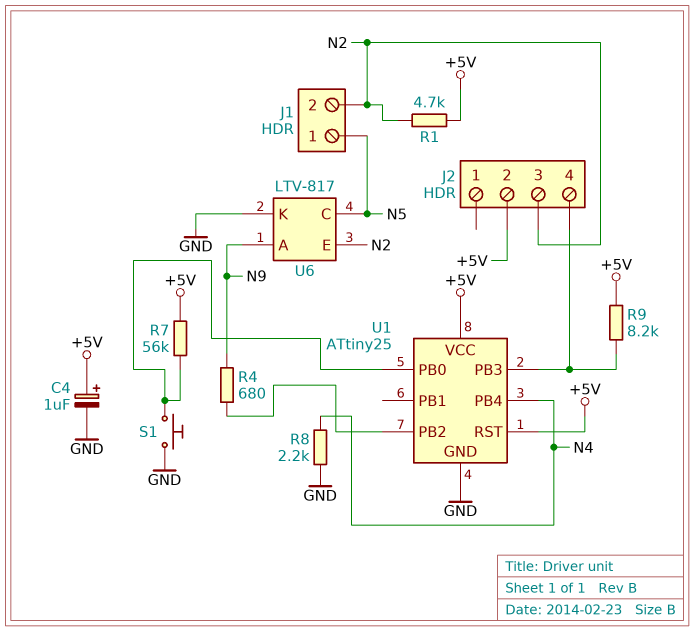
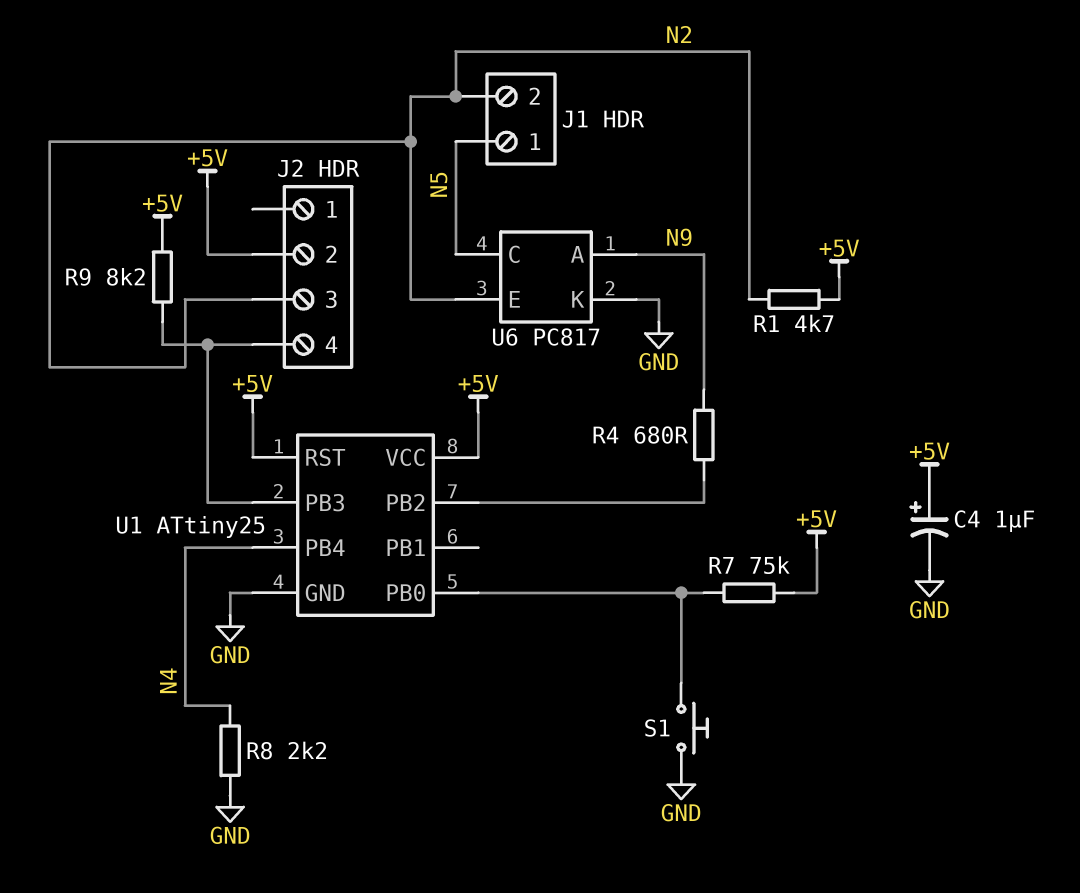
R7: 56k (+5V, U1/PB0) -> 75k (+5V, U1/PB0)
U6: LTV-817 -> PC817

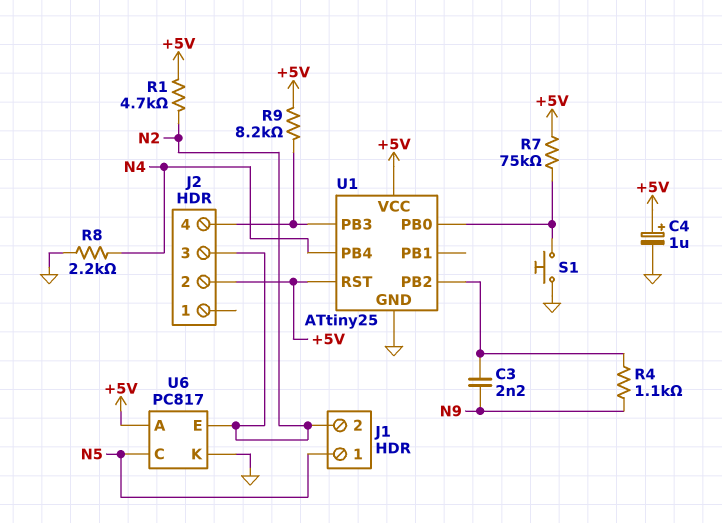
C3: none -> 2.2nF (N9, U1/PB2)
R4: 680 (N9, U1/PB2) -> 1.1k (N9, U1/PB2)
U6 pin A: N9 -> +5V

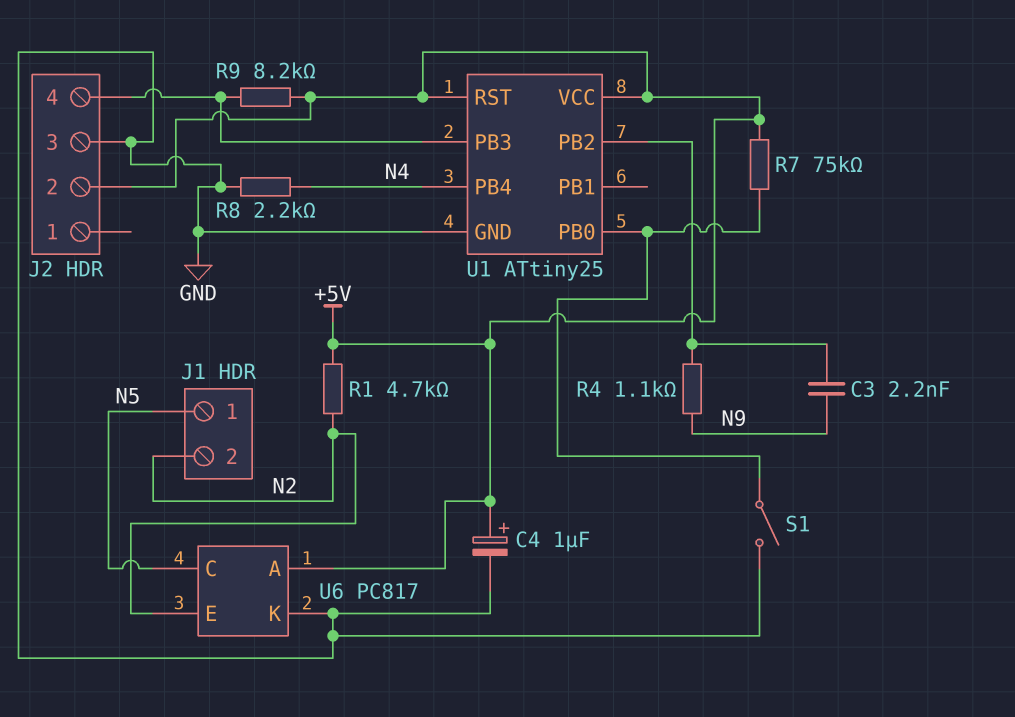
J2 pin 3: N2 -> GND
S1: button (GND, U1/PB0) -> switch (GND, U1/PB0)

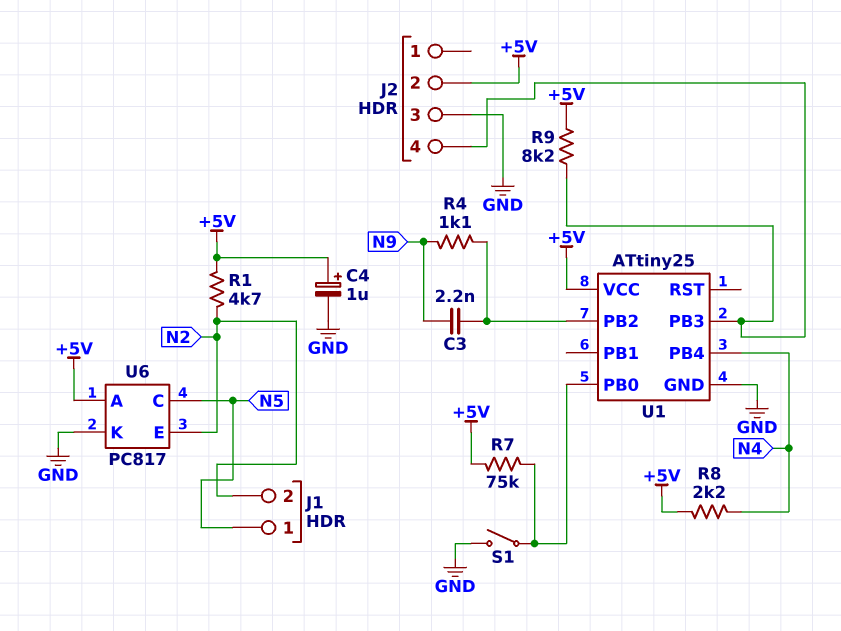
R8: 2.2k (GND, N4) -> 2.2k (+5V, N4)
U1 pin RST: +5V -> none

